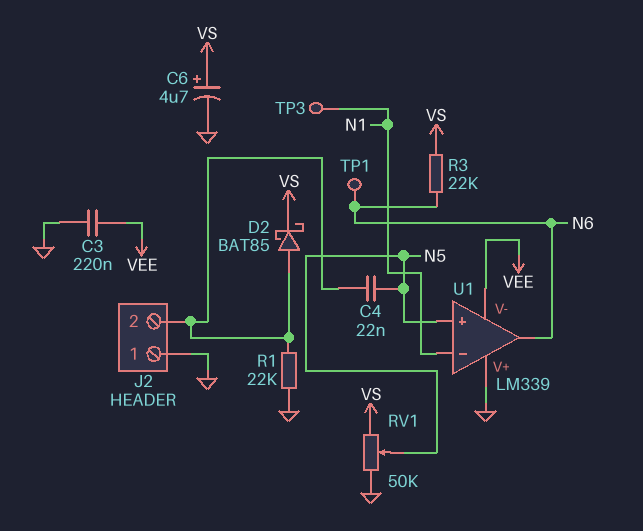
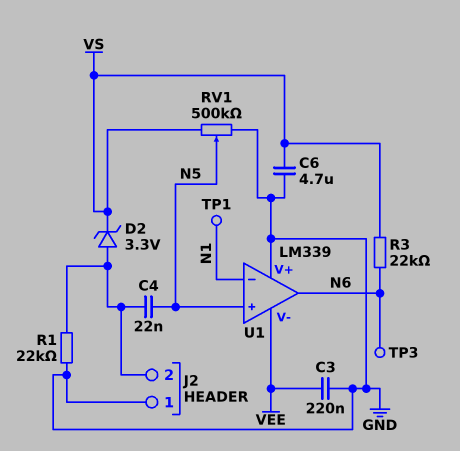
C6: 4.7uF (plus VS, minus GND) -> 4.7uF (GND, VS)
D2: schottky BAT85 (A J2/2, K VS) -> zener 3.3V (A J2/2, K VS)
RV1: 50k (GND, VS, wiper N5) -> 500k (GND, VS, wiper N5)
TP1: test point (N6) -> test point (N1)
TP3: test point (N1) -> test point (N6)

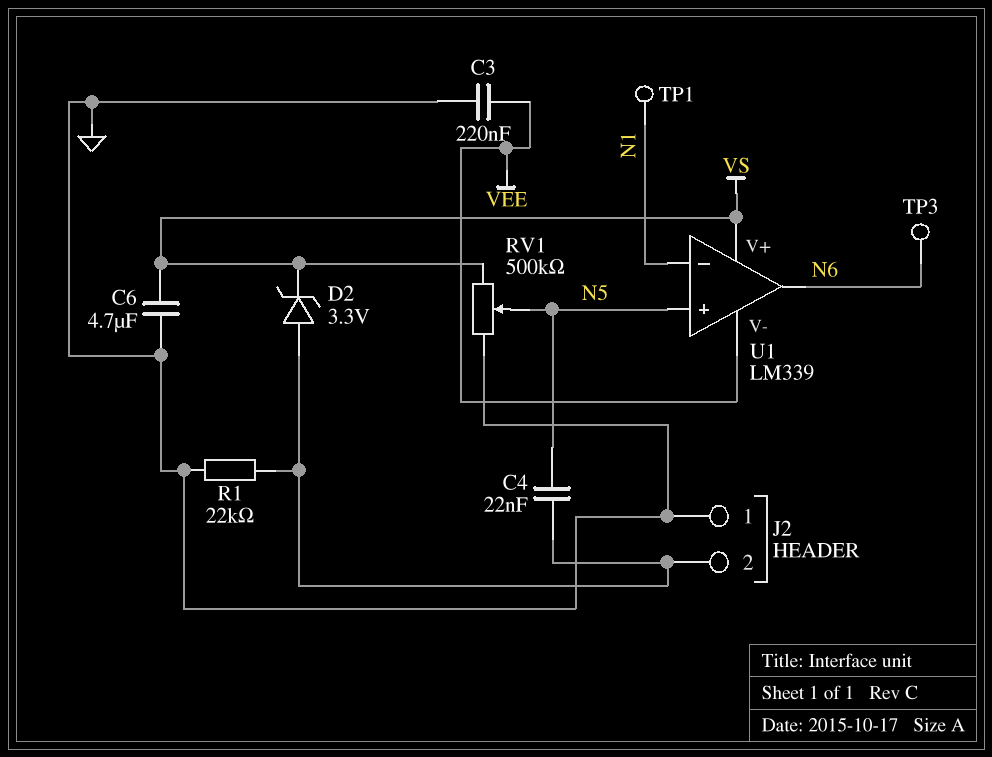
R3: 22k (N6, VS) -> none
U1 pin V+: GND -> VS

